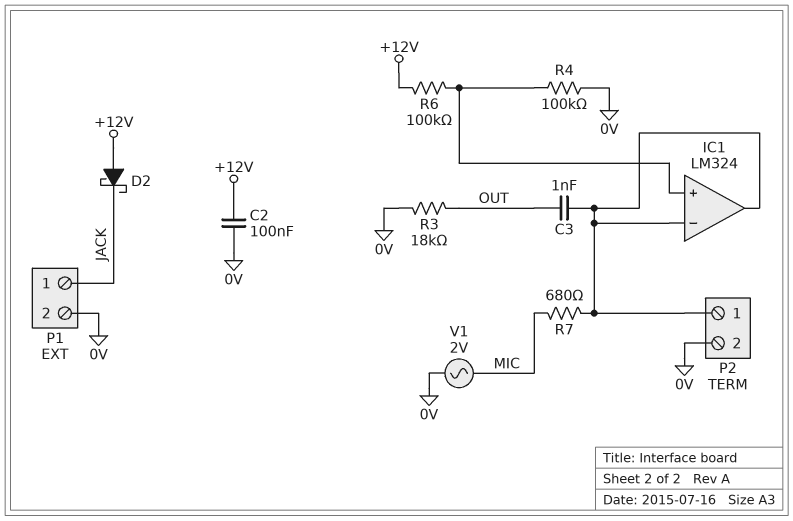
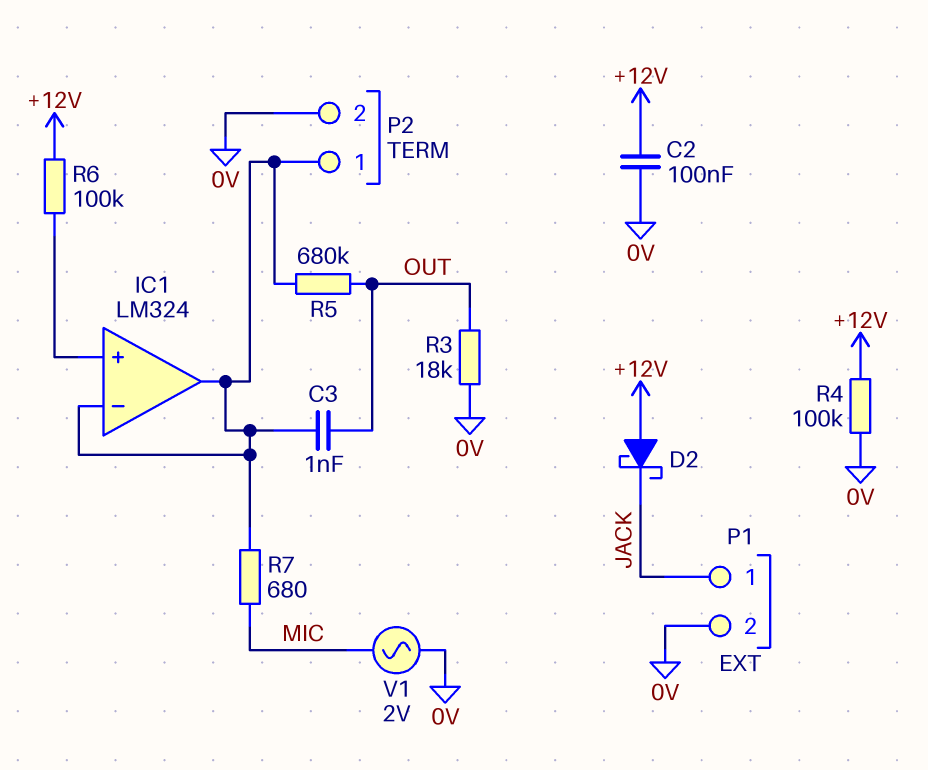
R4: 100k (0V, IC1/in+) -> 100k (+12V, 0V)
R5: none -> 680k (IC1/in-, OUT)

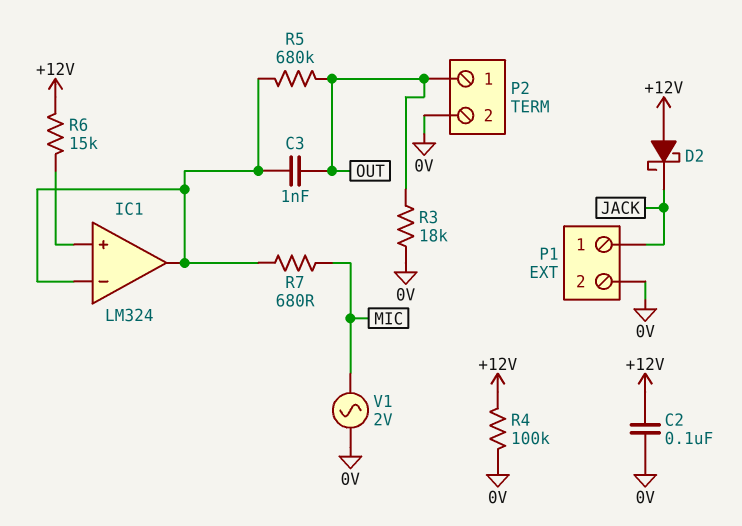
P2 pin 1: IC1/in- -> OUT
R6: 100k (+12V, IC1/in+) -> 15k (+12V, IC1/in+)

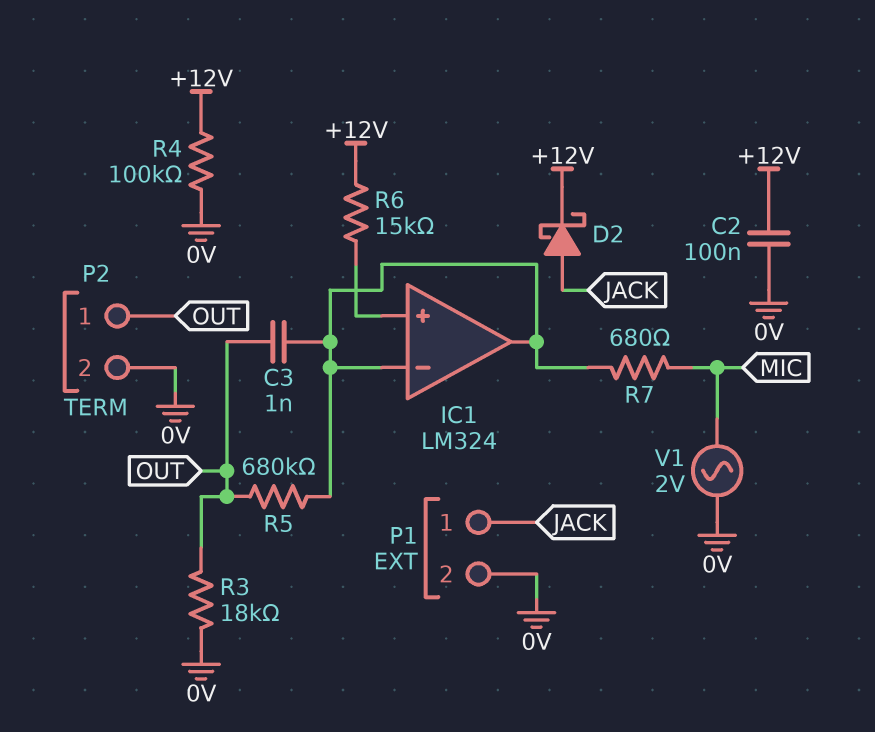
D2: schottky (A +12V, K JACK) -> schottky (A JACK, K +12V)

